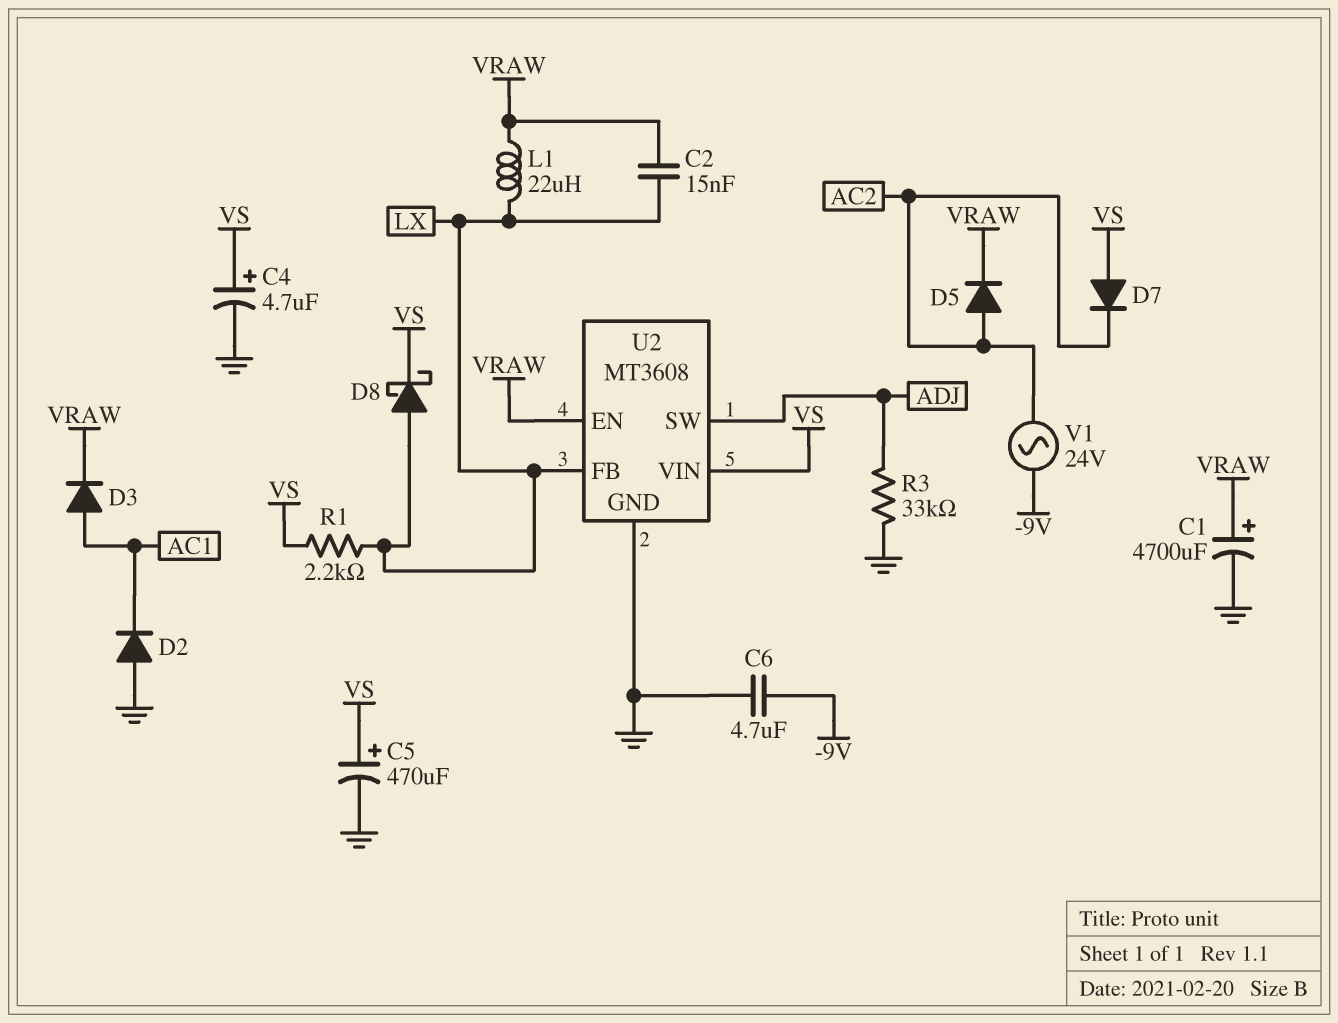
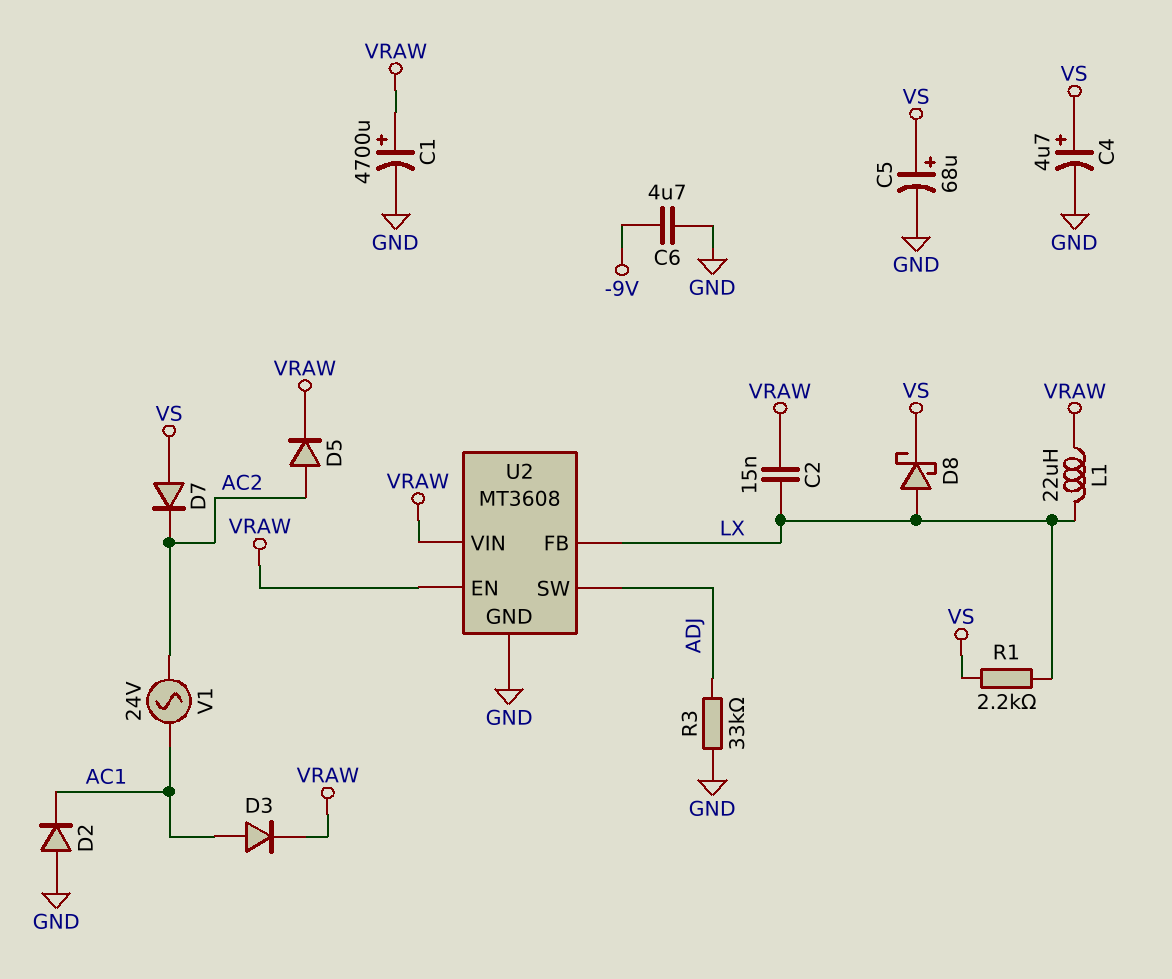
C5: 470uF (plus VS, minus GND) -> 68uF (plus VS, minus GND)
U2 pin VIN: VS -> VRAW
V1: AC 24V (-9V, AC2) -> AC 24V (AC1, AC2)

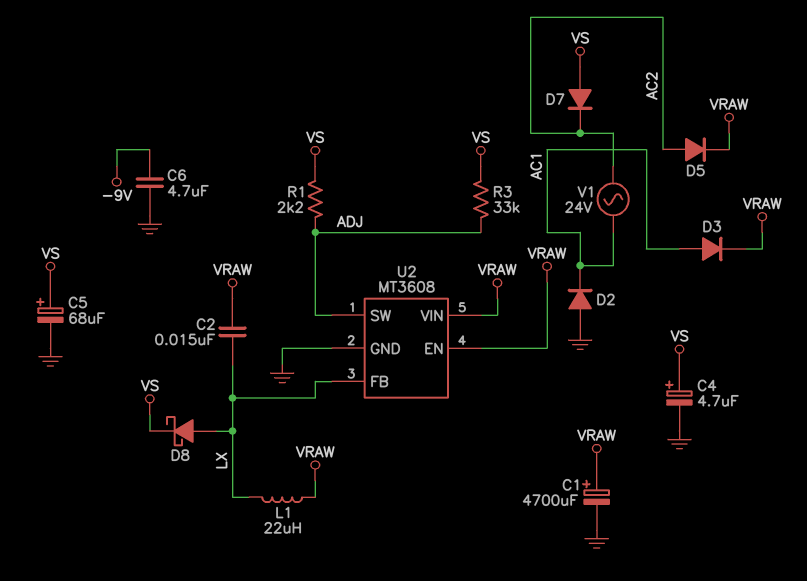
R1: 2.2k (LX, VS) -> 2.2k (ADJ, VS)
R3: 33k (ADJ, GND) -> 33k (ADJ, VS)

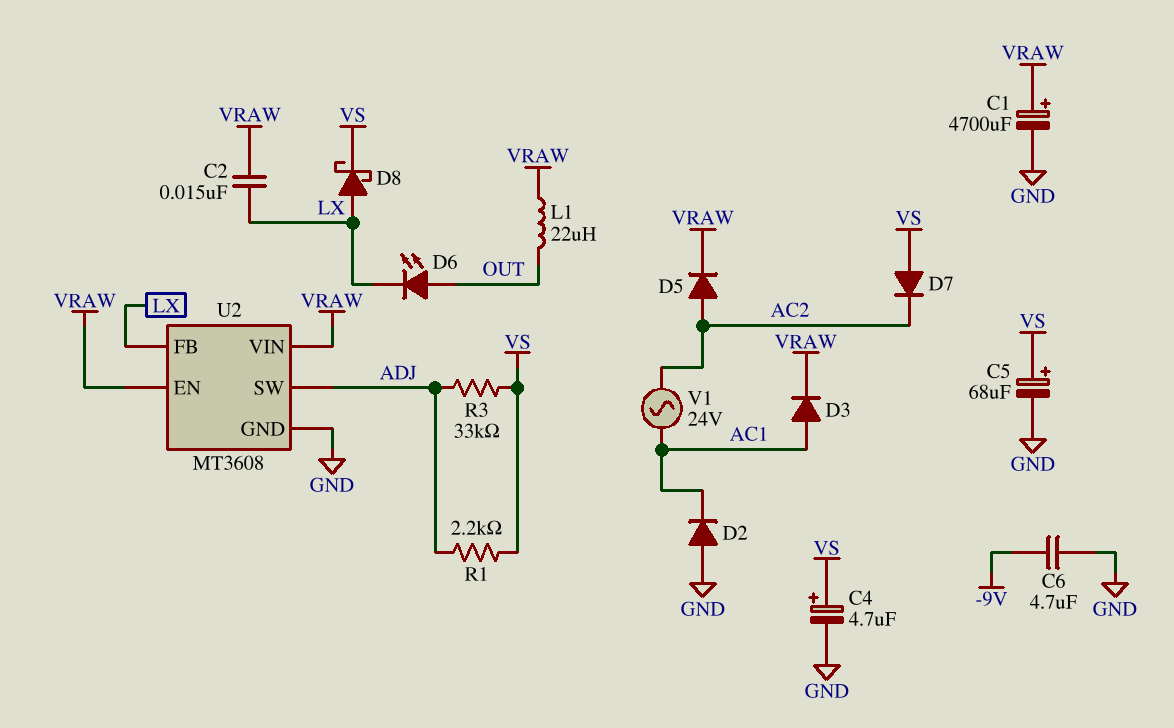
D6: none -> LED (A OUT, K LX)
L1: 22uH (LX, VRAW) -> 22uH (OUT, VRAW)

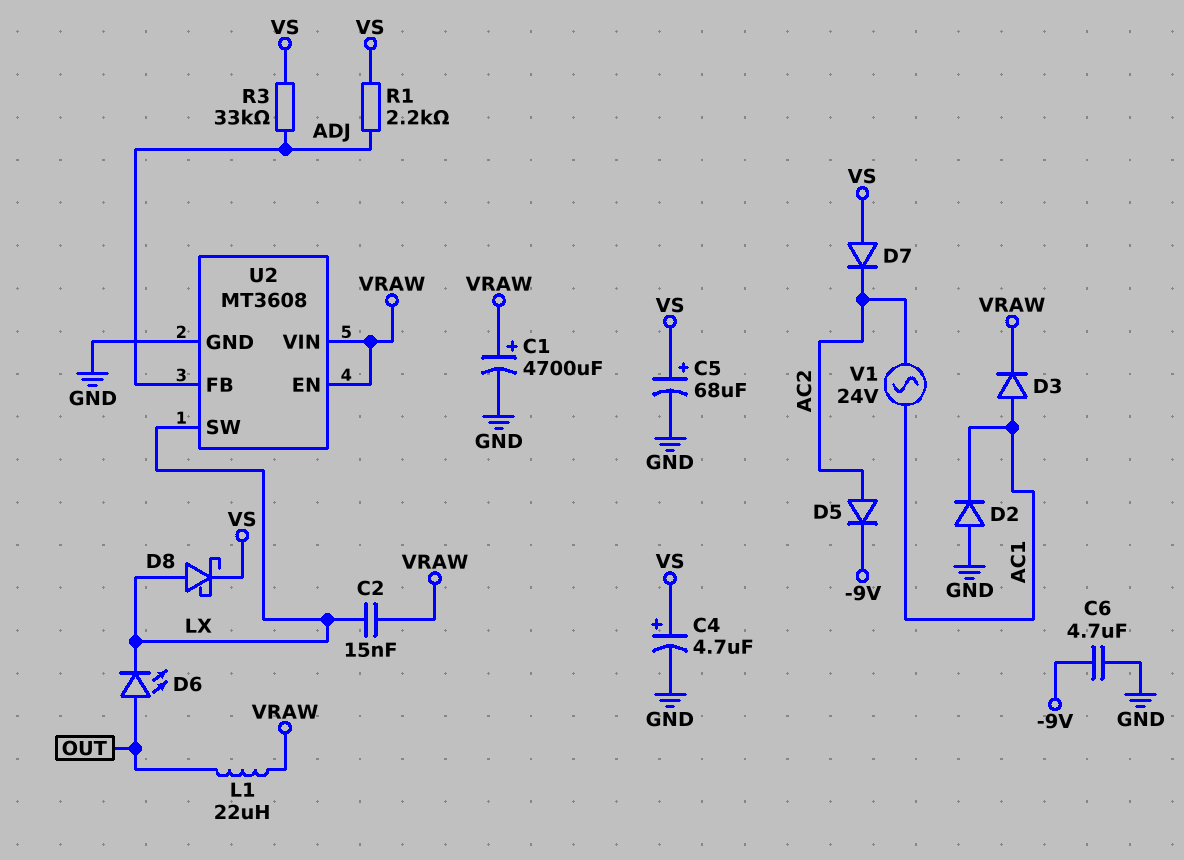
D5: diode (A AC2, K VRAW) -> diode (A AC2, K -9V)
U2 pin FB: LX -> ADJ
U2 pin SW: ADJ -> LX

